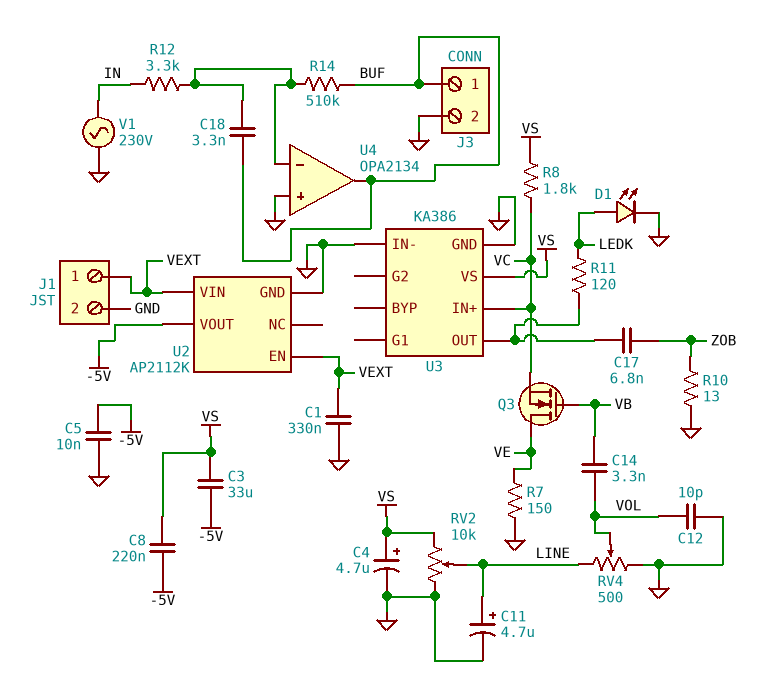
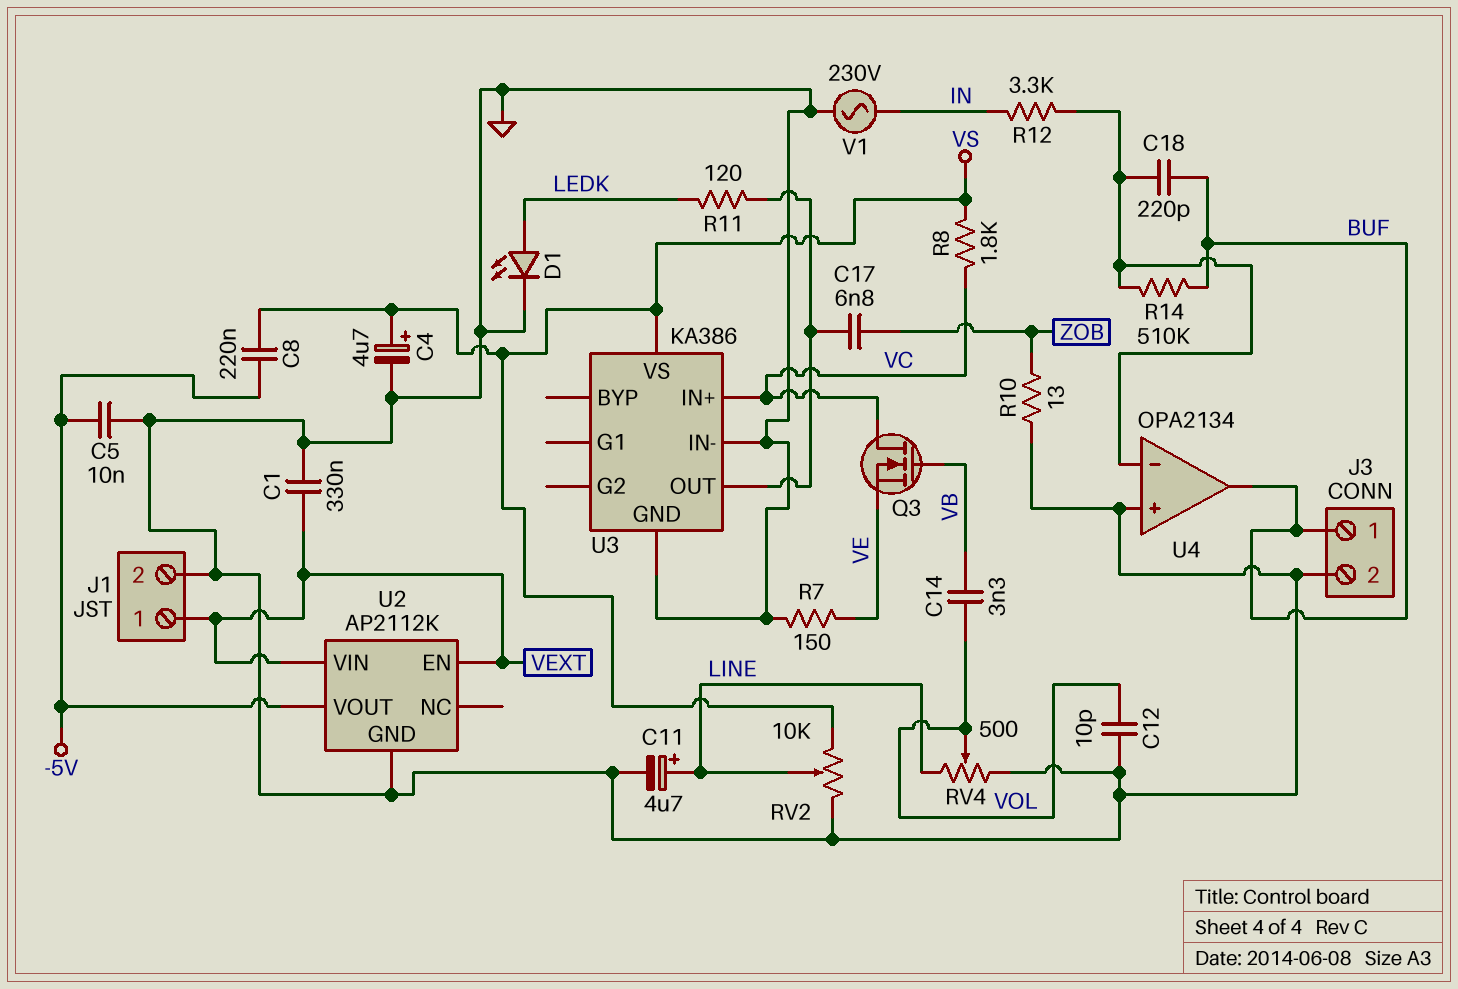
C3: 33uF (-5V, VS) -> none
C18: 3.3nF (BUF, U4/in-) -> 220pF (BUF, U4/in-)
Q3: NMOS (G VB, D VE, S VC) -> NMOS (G VB, D VC, S VE)

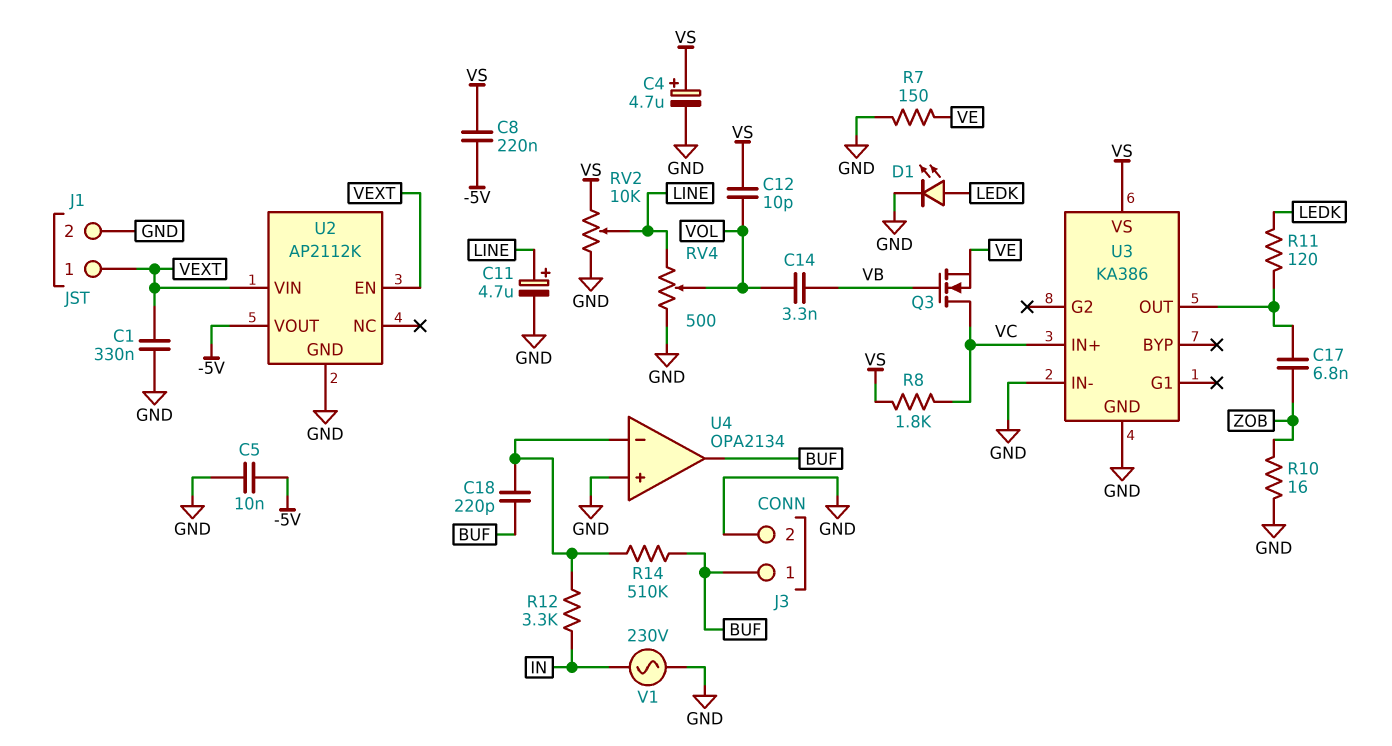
C12: 10pF (GND, VOL) -> 10pF (VOL, VS)
R10: 13 (GND, ZOB) -> 16 (GND, ZOB)

